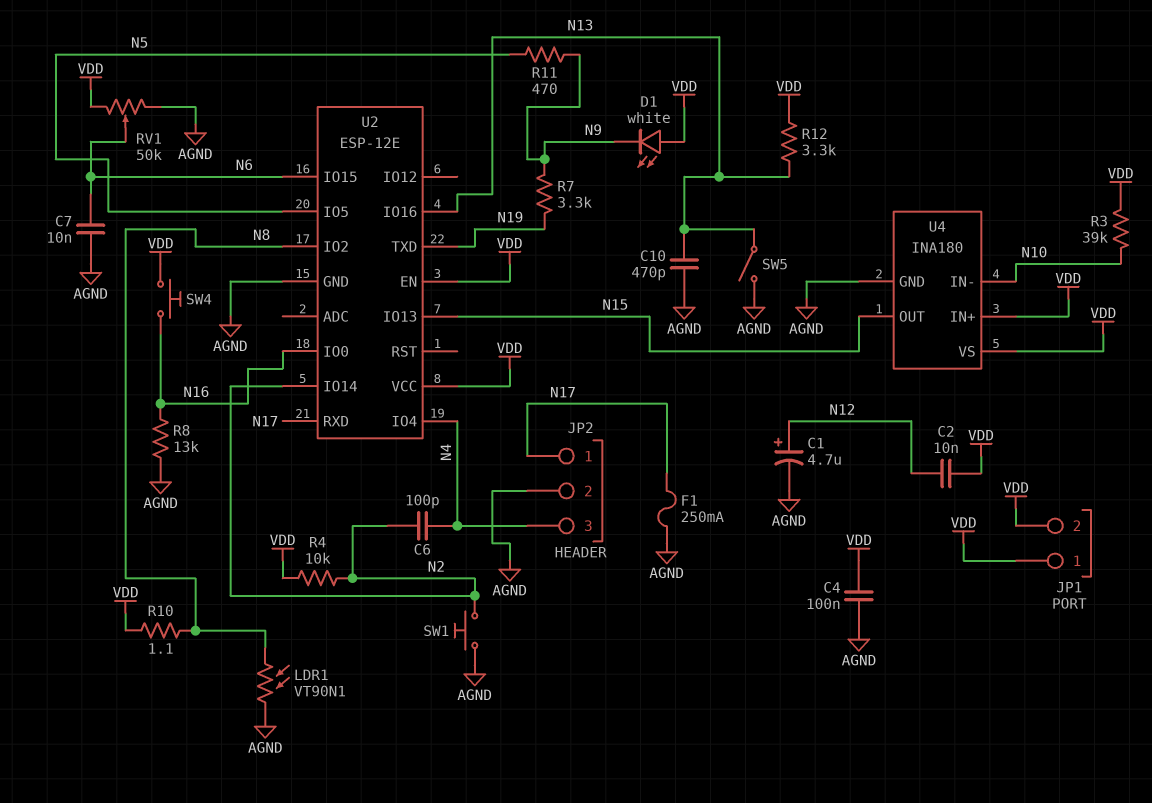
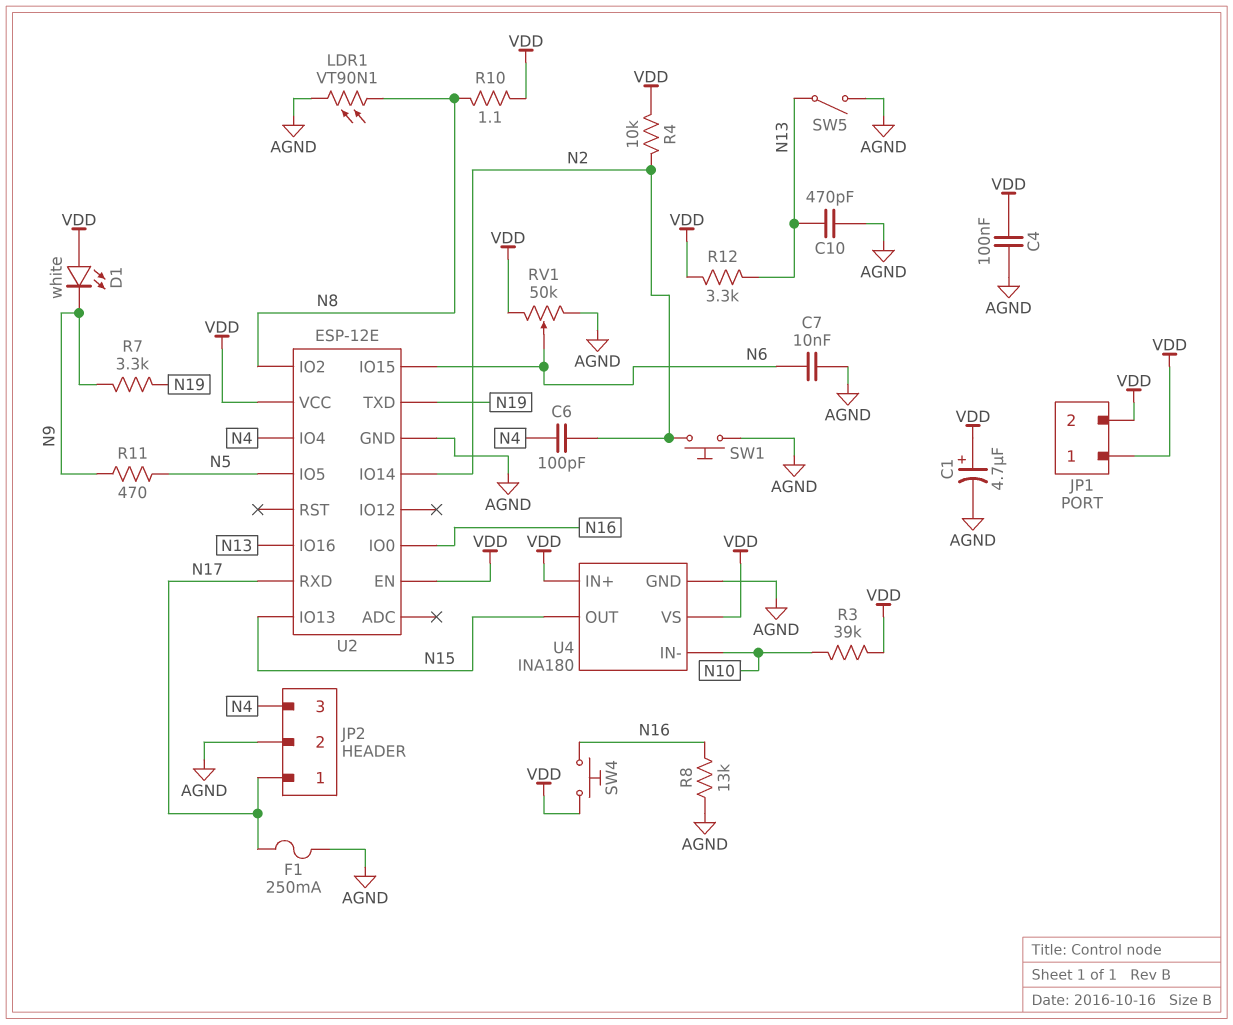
C1: 4.7uF (plus N12, minus AGND) -> 4.7uF (plus VDD, minus AGND)
C2: 10nF (N12, VDD) -> none

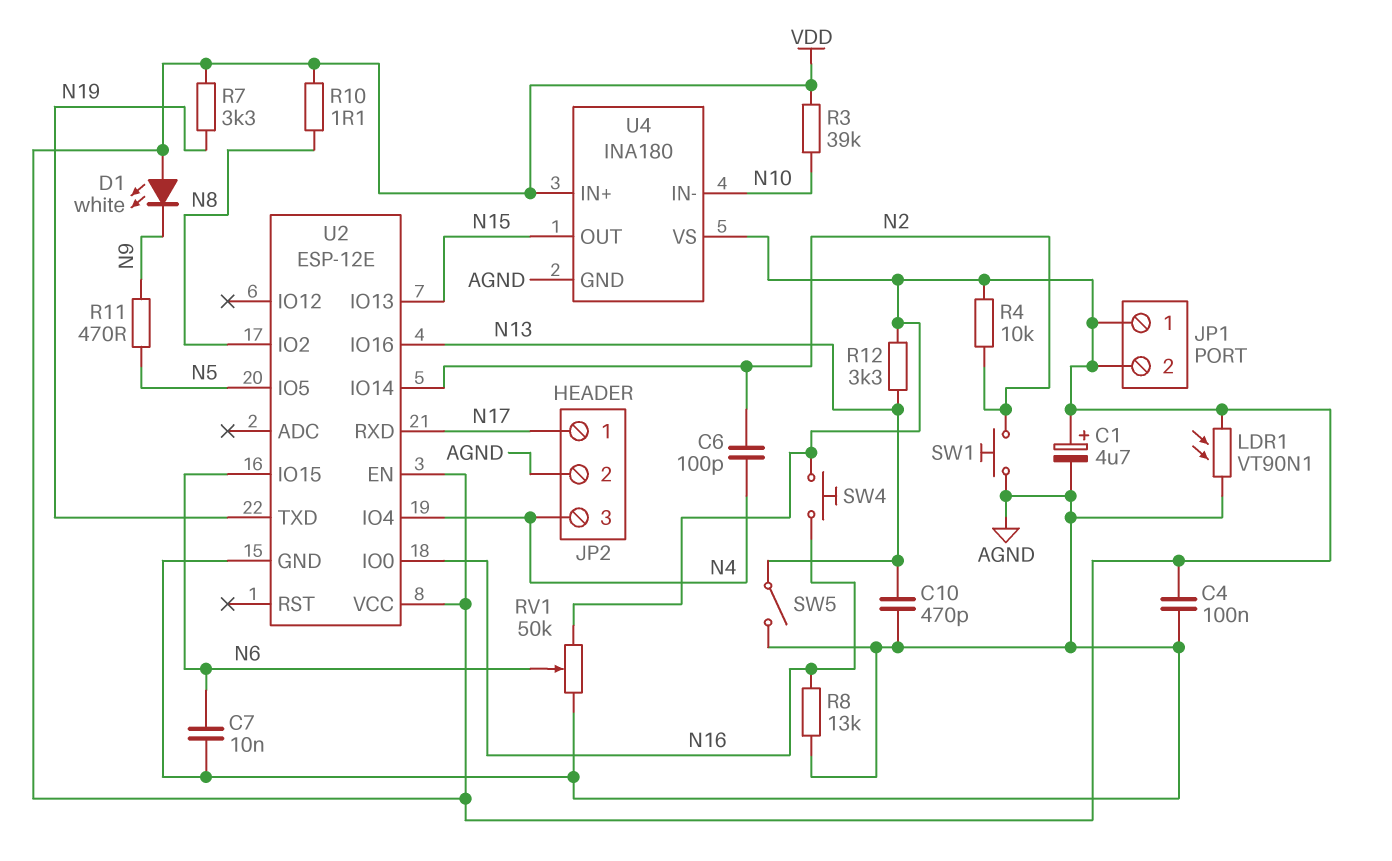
F1: 250mA (AGND, N17) -> none
LDR1: VT90N1 (AGND, N8) -> VT90N1 (AGND, VDD)
R7: 3.3k (N9, N19) -> 3.3k (N19, VDD)

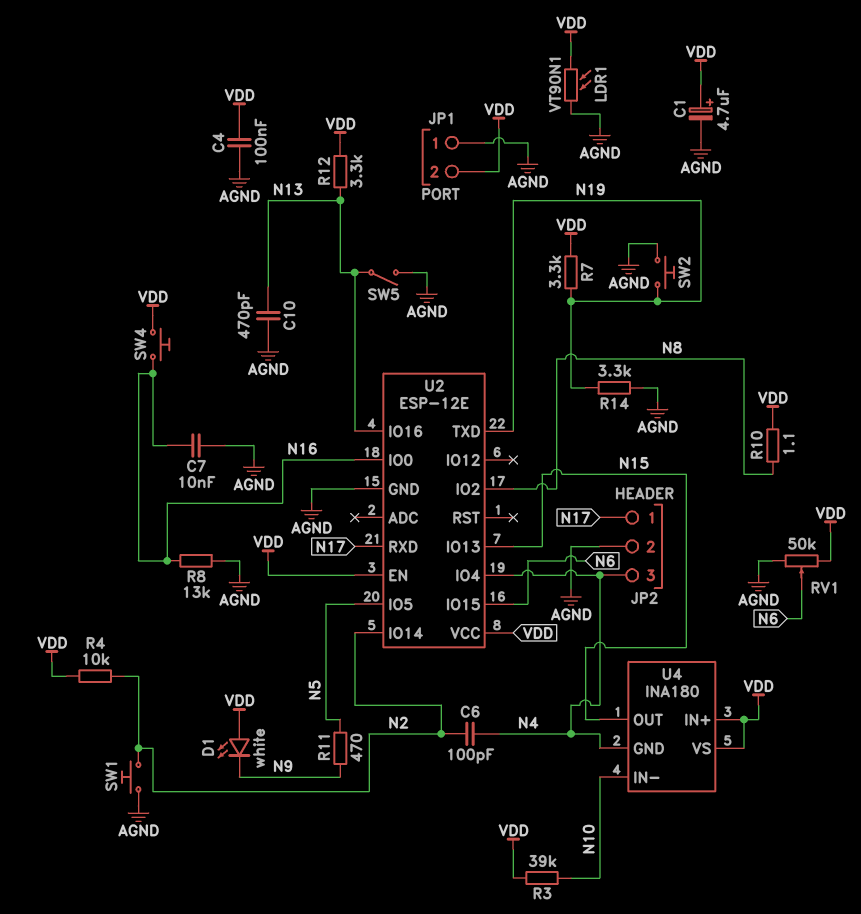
C7: 10nF (AGND, N6) -> 10nF (AGND, N16)
JP1 pin 1: VDD -> AGND
R14: none -> 3.3k (AGND, N19)
SW2: none -> button (AGND, N19)
U4 pin GND: AGND -> N4

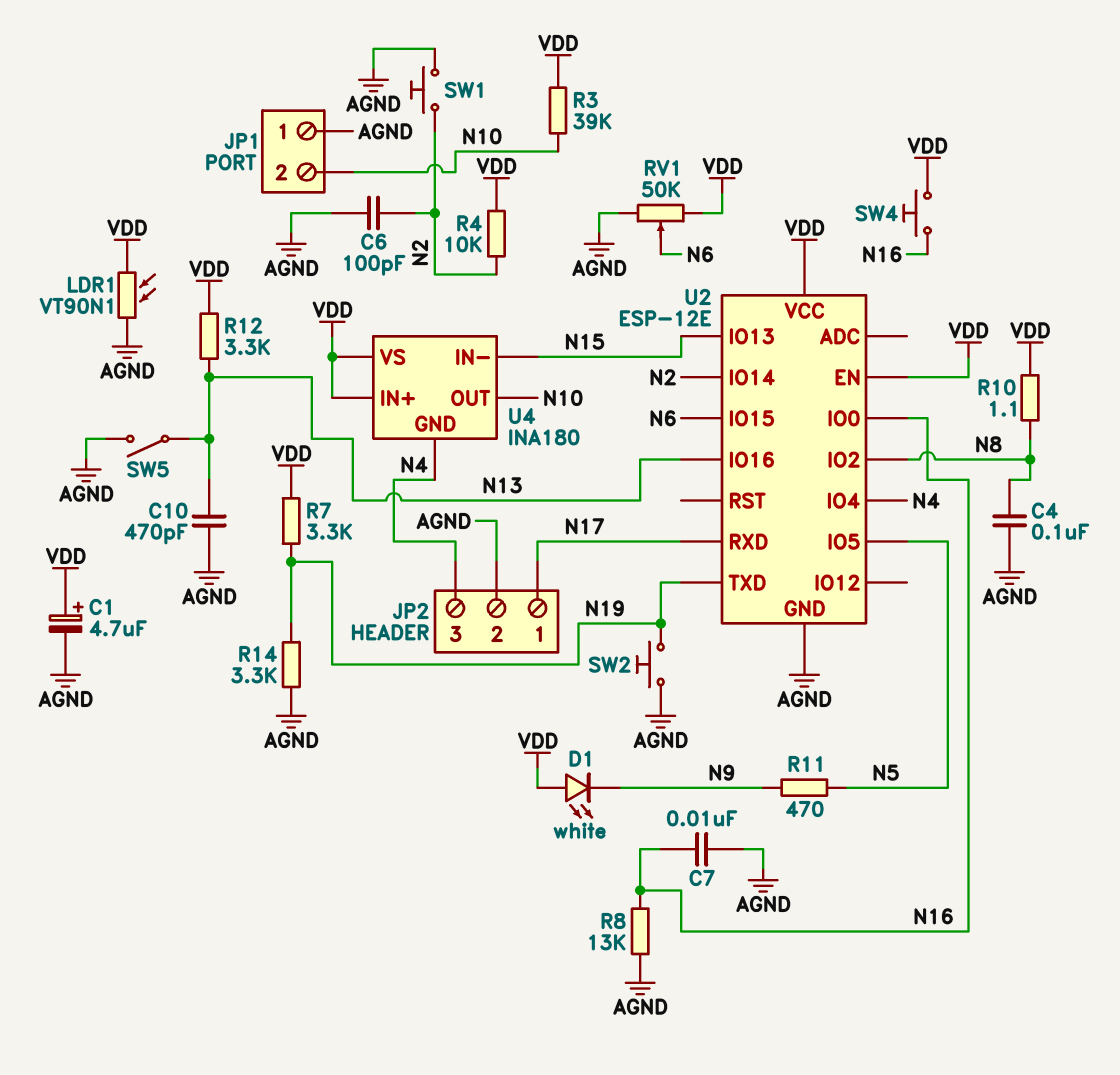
C4: 100nF (AGND, VDD) -> 100nF (AGND, N8)
C6: 100pF (N2, N4) -> 100pF (AGND, N2)
JP1 pin 2: VDD -> N10
U4 pin IN-: N10 -> N15
U4 pin OUT: N15 -> N10

